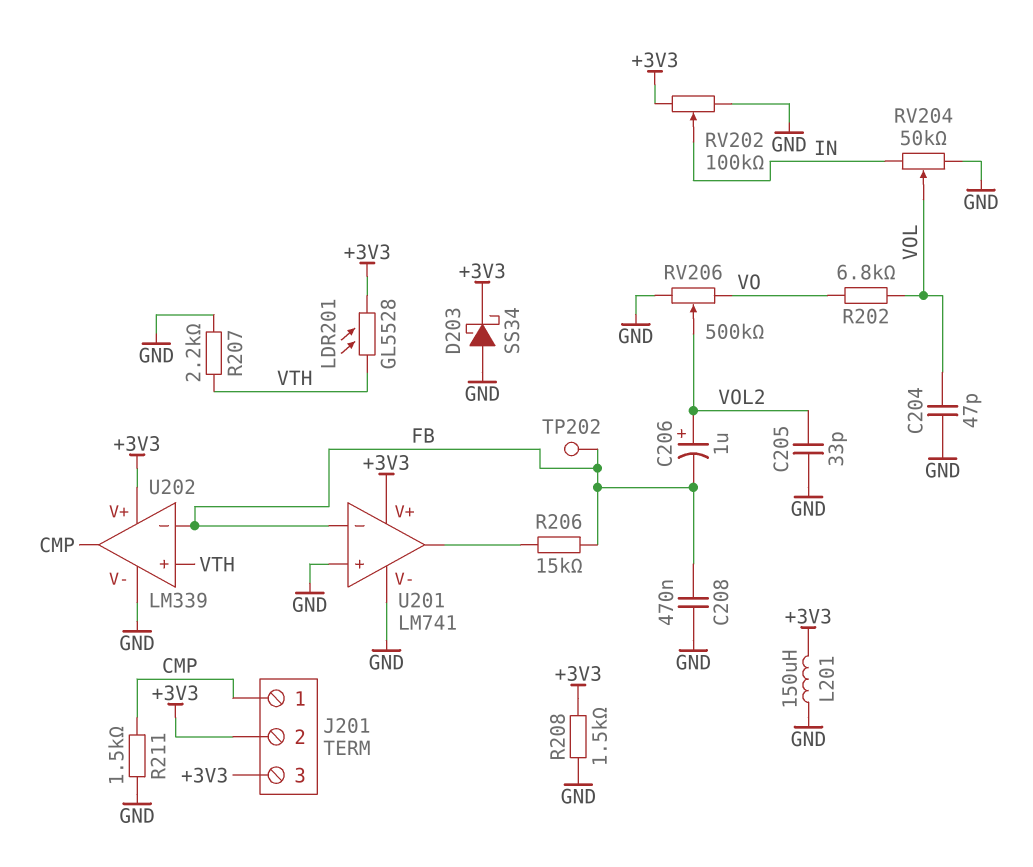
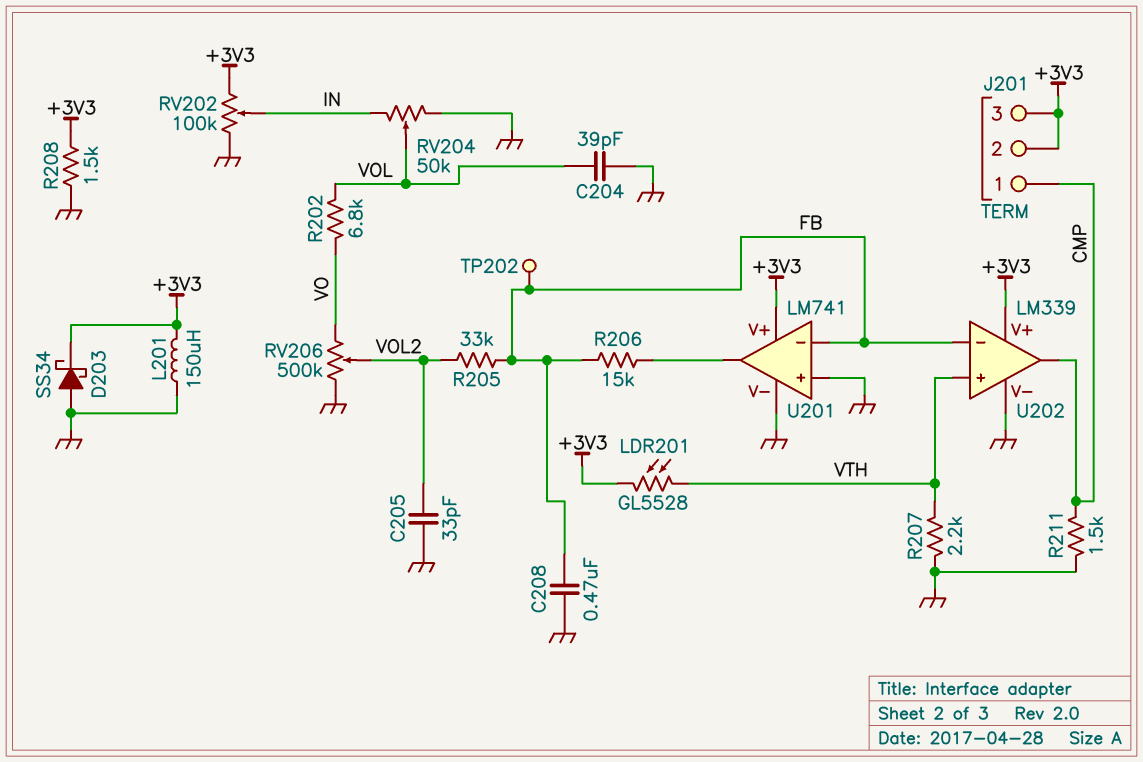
C204: 47pF (GND, VOL) -> 39pF (GND, VOL)
C206: 1uF (plus VOL2, minus FB) -> none
R205: none -> 33k (FB, VOL2)

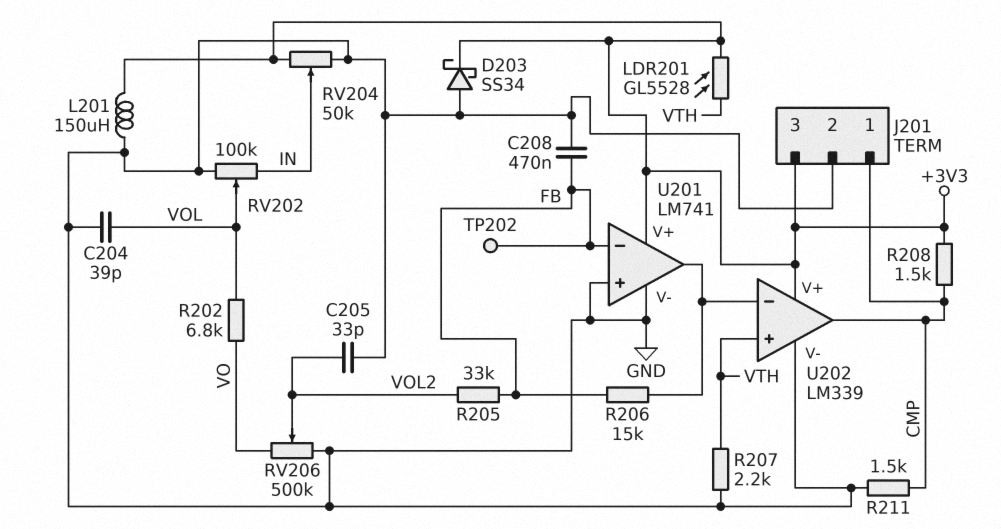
J201 pin 2: +3V3 -> GND
R208: 1.5k (+3V3, GND) -> 1.5k (+3V3, CMP)
RV202: 100k (+3V3, GND, wiper IN) -> 100k (GND, IN, wiper VOL)
RV204: 50k (GND, IN, wiper VOL) -> 50k (+3V3, GND, wiper IN)
U202 pin in-: FB -> U201/out

